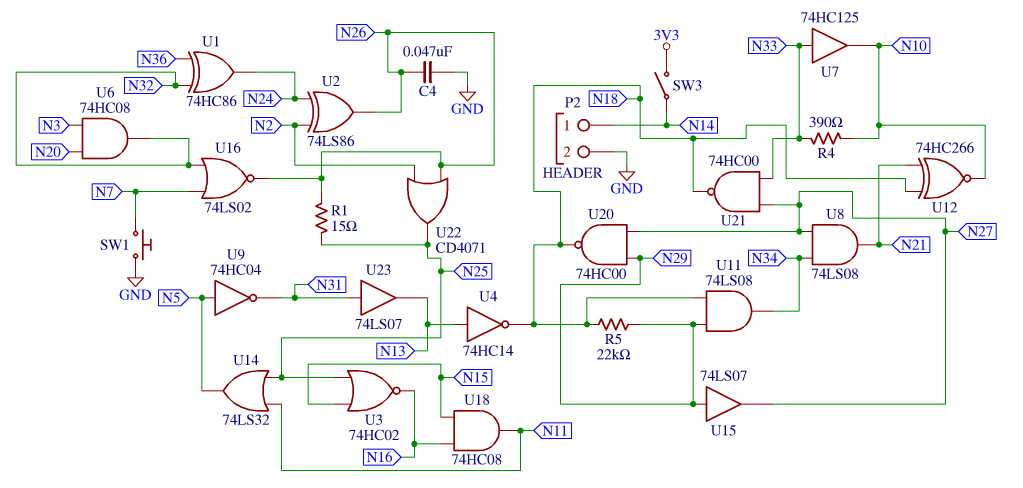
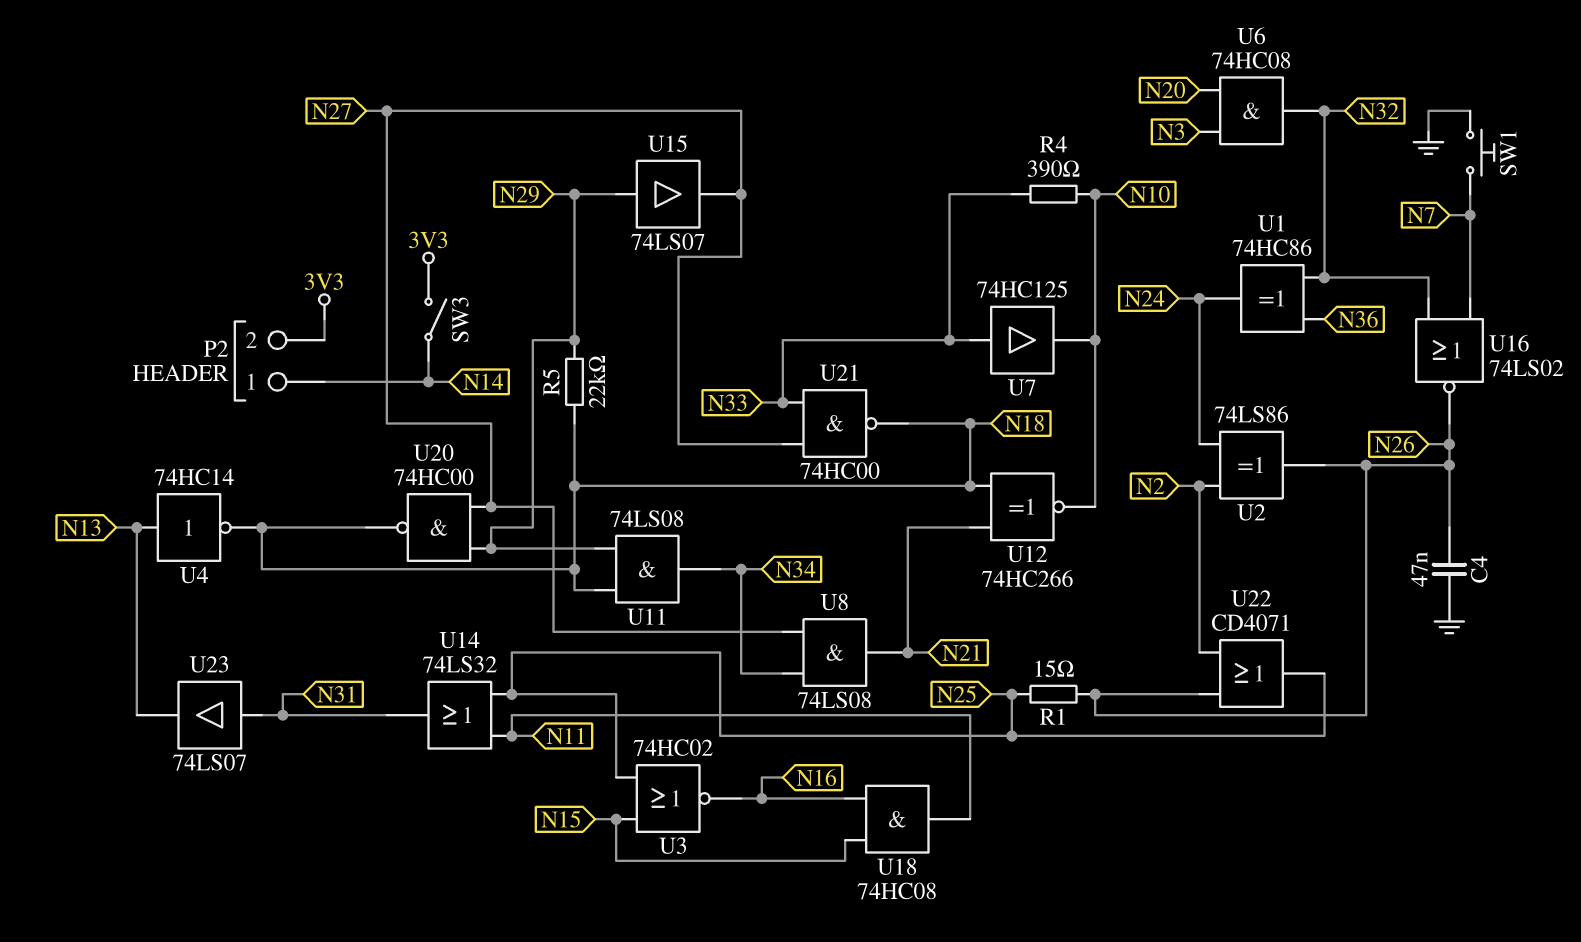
P2 pin 2: GND -> 3V3
U9: NOT 74HC04 (in N5, out N31) -> none
U14: OR 74LS32 (in N11, in N25, out N5) -> OR 74LS32 (in N11, in N25, out N31)

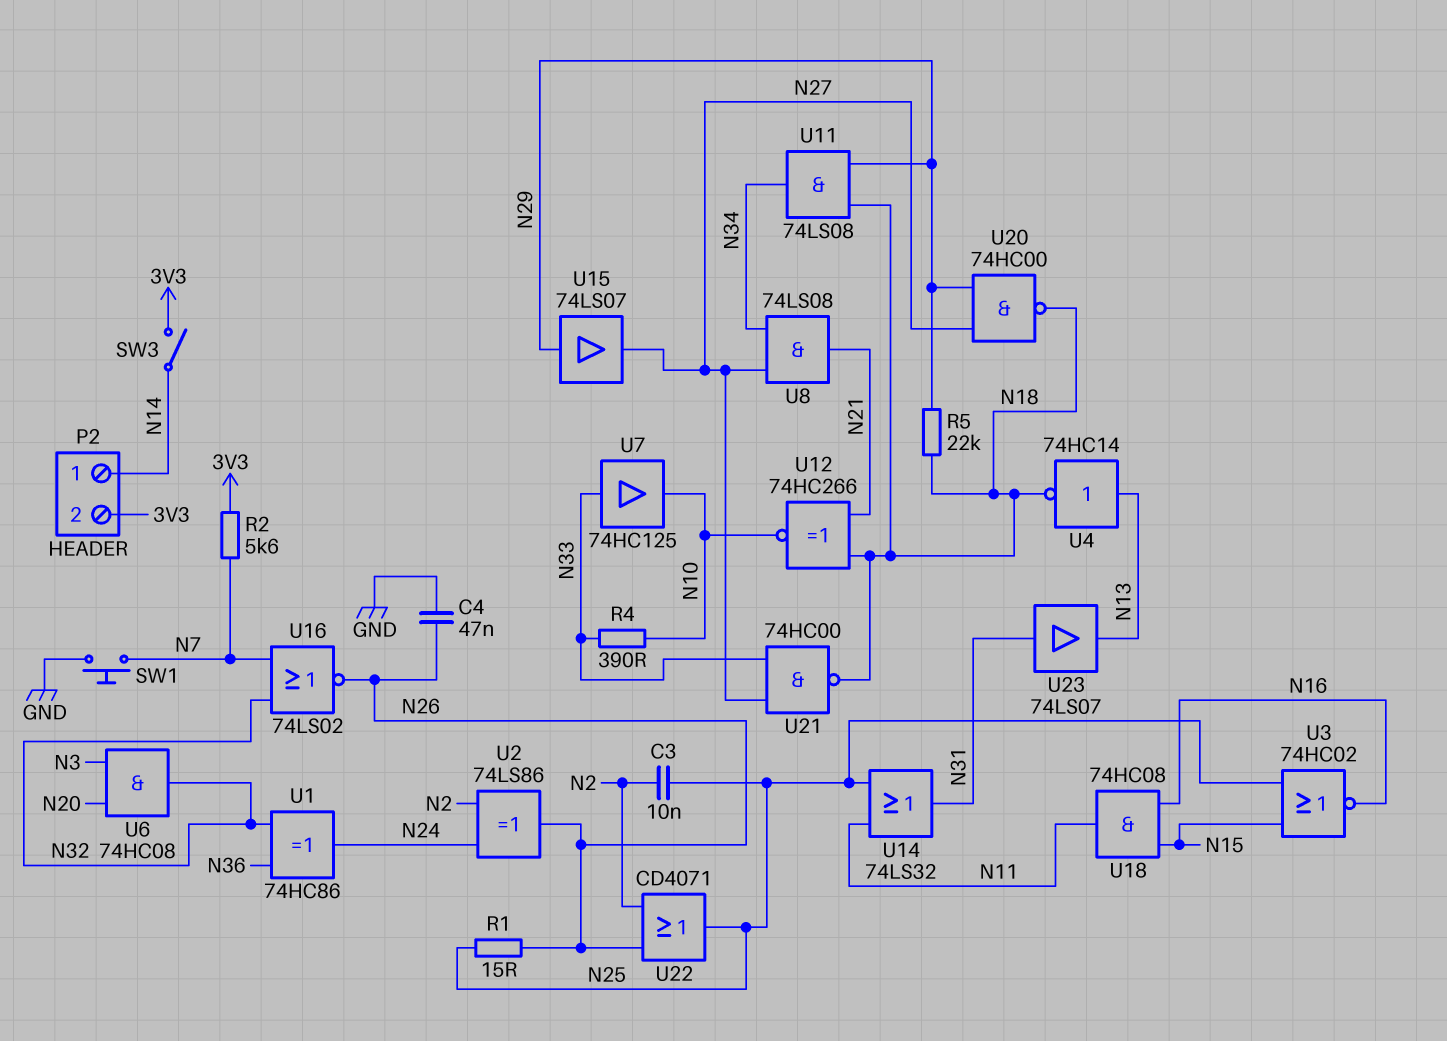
C3: none -> 10nF (N2, N25)
R2: none -> 5.6k (3V3, N7)

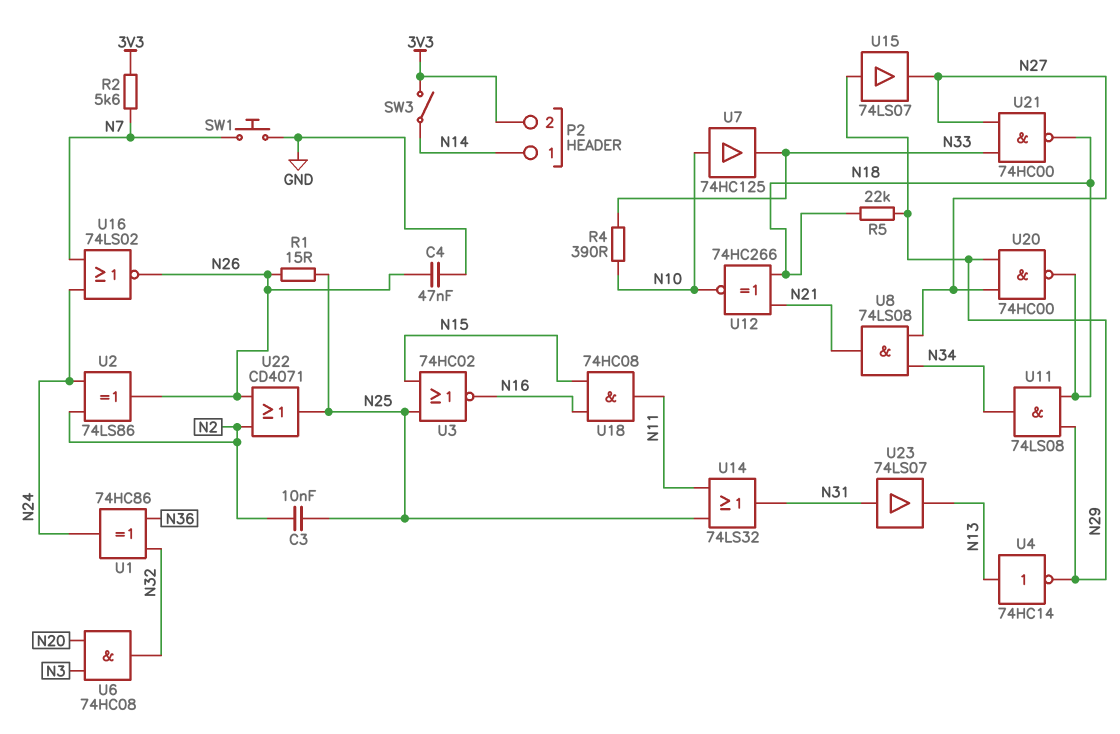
U4: NOT 74HC14 (in N13, out N18) -> NOT 74HC14 (in N13, out N29)
U7: buffer 74HC125 (in N33, out N10) -> buffer 74HC125 (in N10, out N33)
U16: NOR 74LS02 (in N7, in N32, out N26) -> NOR 74LS02 (in N7, in N24, out N26)

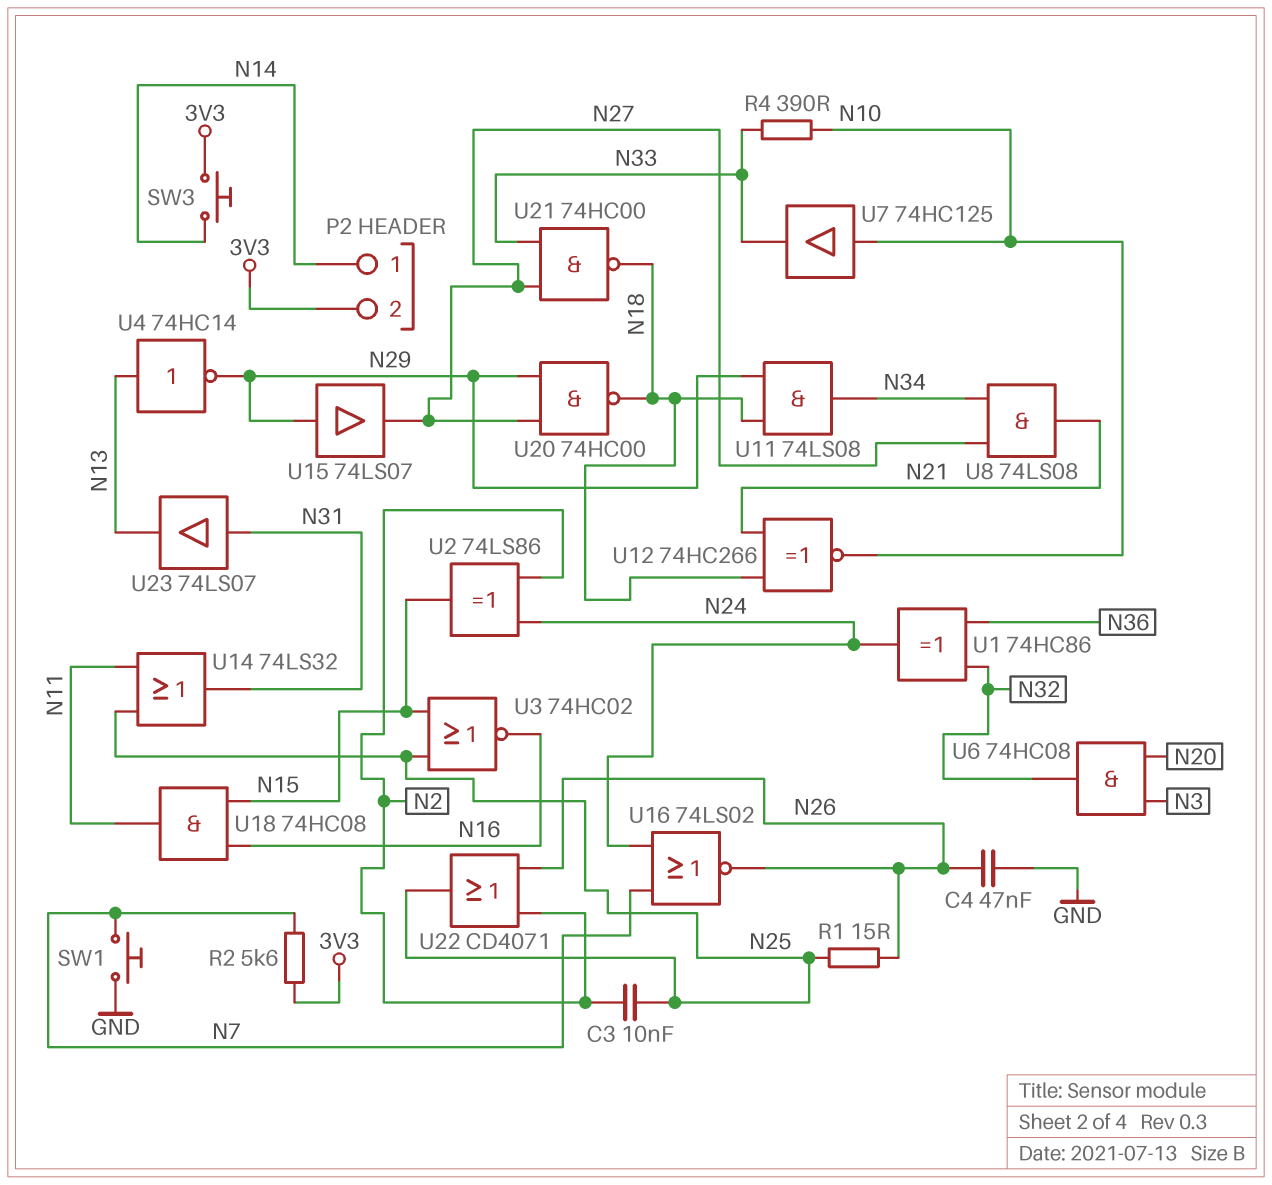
R5: 22k (N18, N29) -> none
SW3: switch (3V3, N14) -> button (3V3, N14)
U2: XOR 74LS86 (in N2, in N24, out N26) -> XOR 74LS86 (in N2, in N24, out N15)

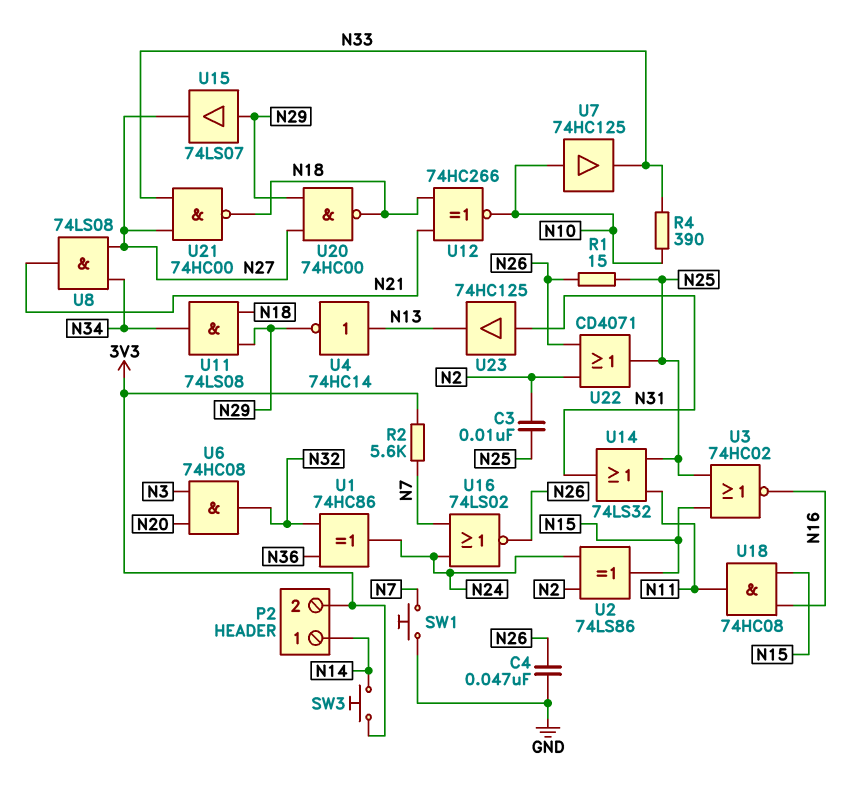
U23: buffer 74LS07 (in N31, out N13) -> buffer 74HC125 (in N31, out N13)

